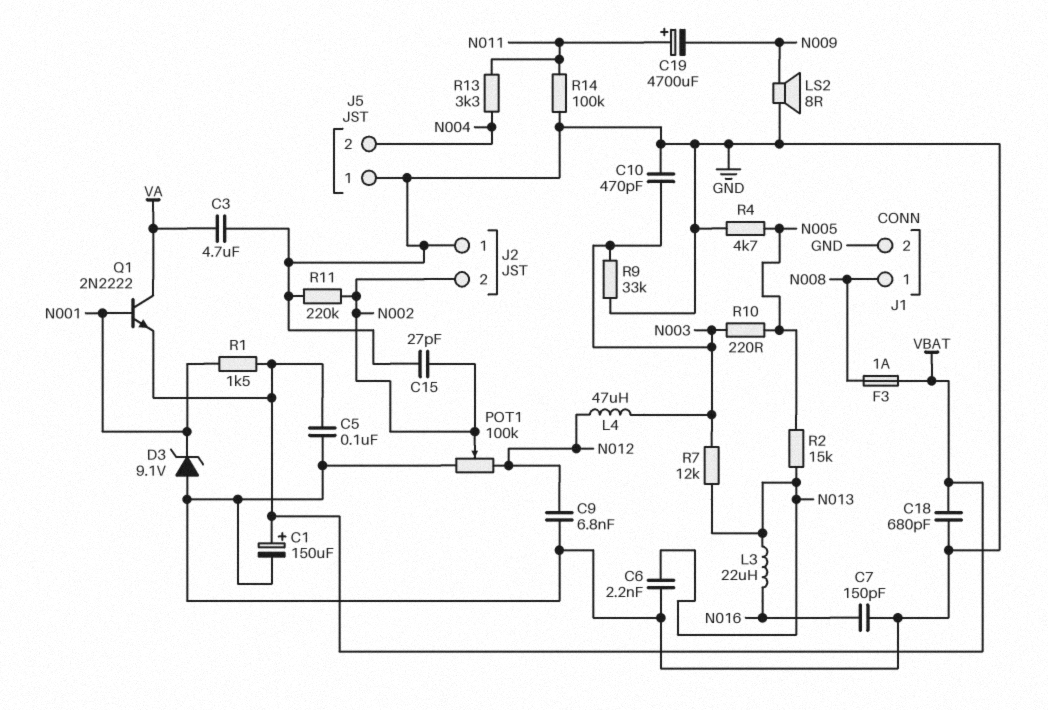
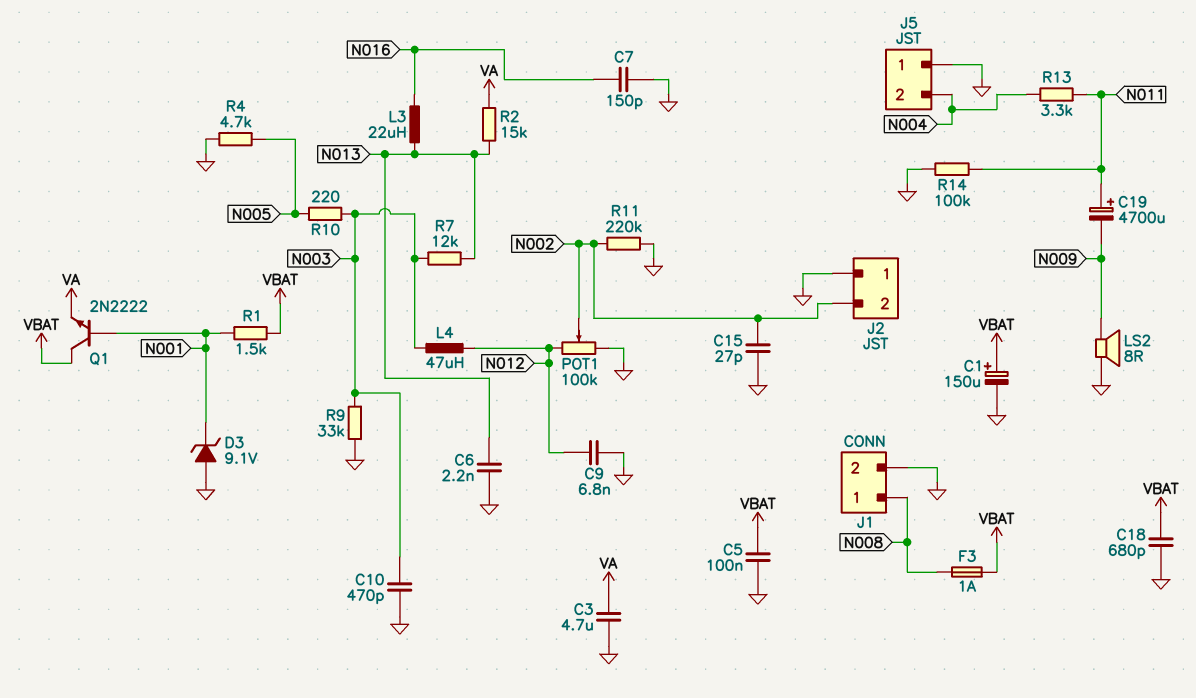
Q1: NPN 2N2222 (B N001, C VA, E VBAT) -> NPN 2N2222 (B N001, C VBAT, E VA)
R2: 15k (N005, N013) -> 15k (N013, VA)

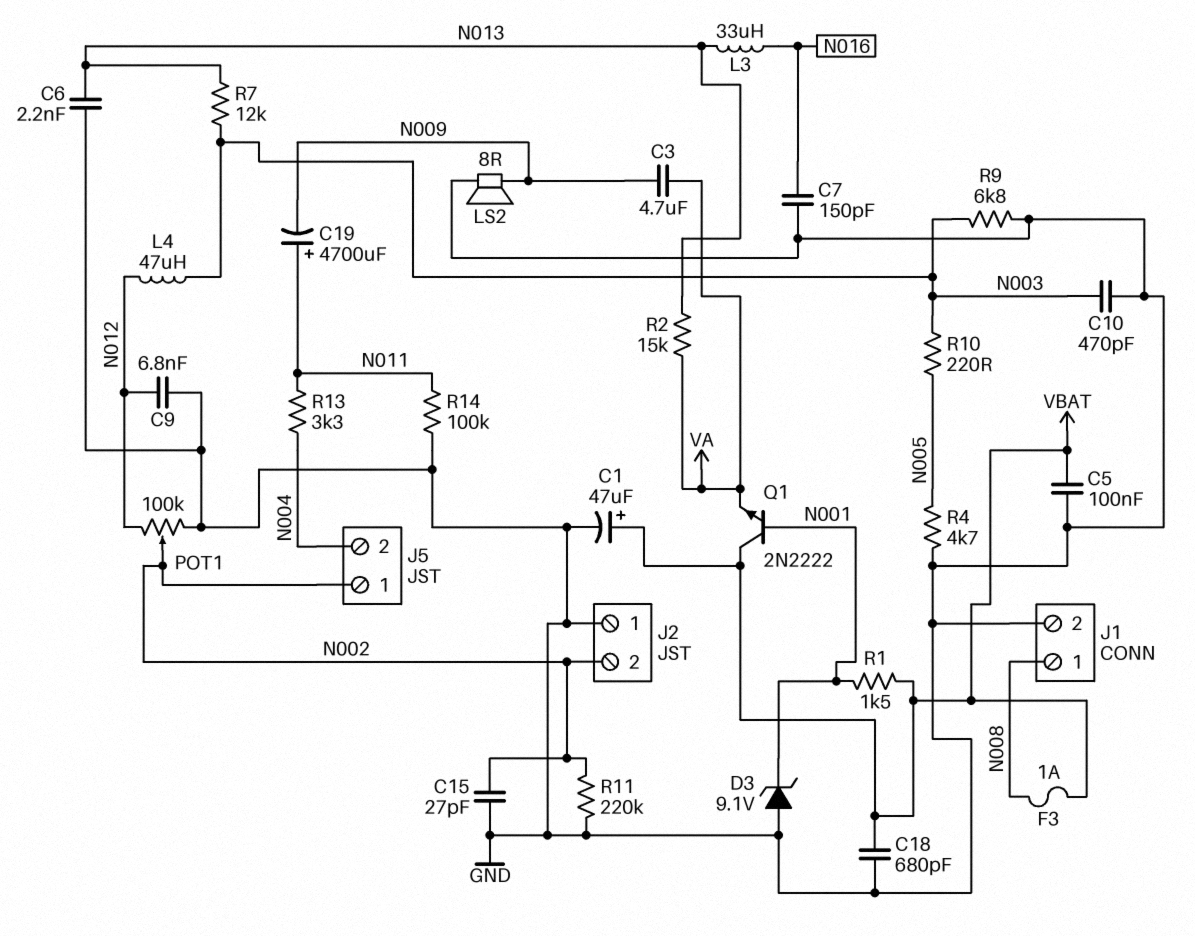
C1: 150uF (plus VBAT, minus GND) -> 47uF (plus VBAT, minus GND)
C3: 4.7uF (GND, VA) -> 4.7uF (N009, VA)
J5 pin 1: GND -> N002
L3: 22uH (N013, N016) -> 33uH (N013, N016)
R9: 33k (GND, N003) -> 6.8k (GND, N003)

